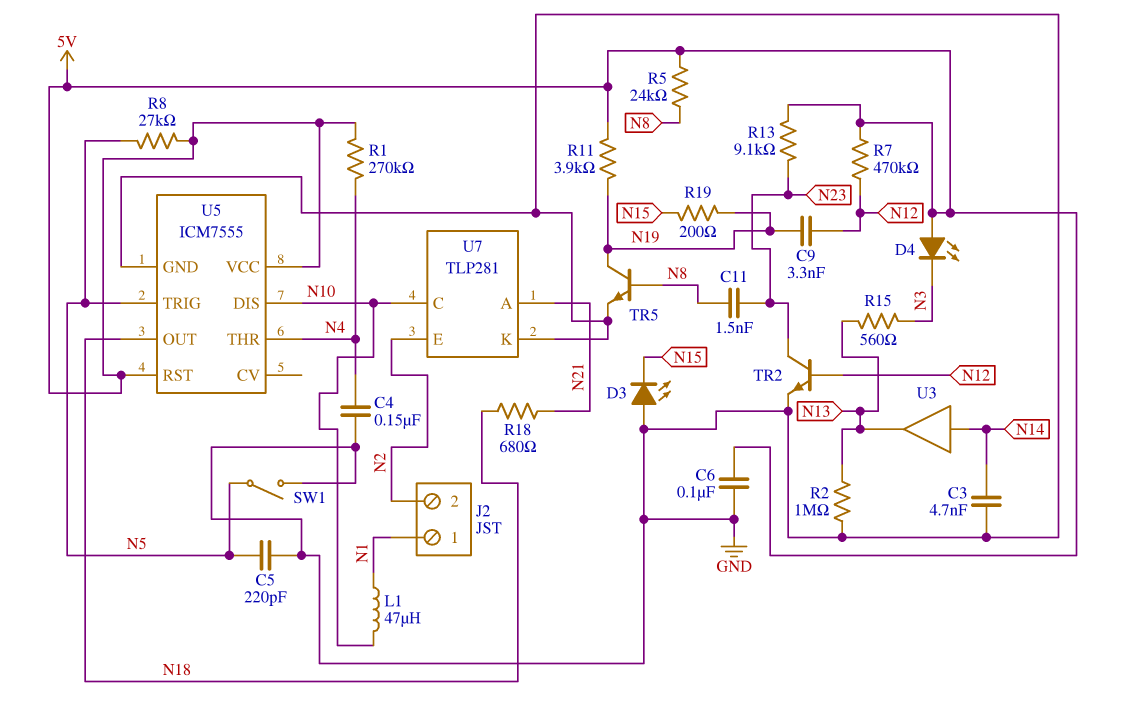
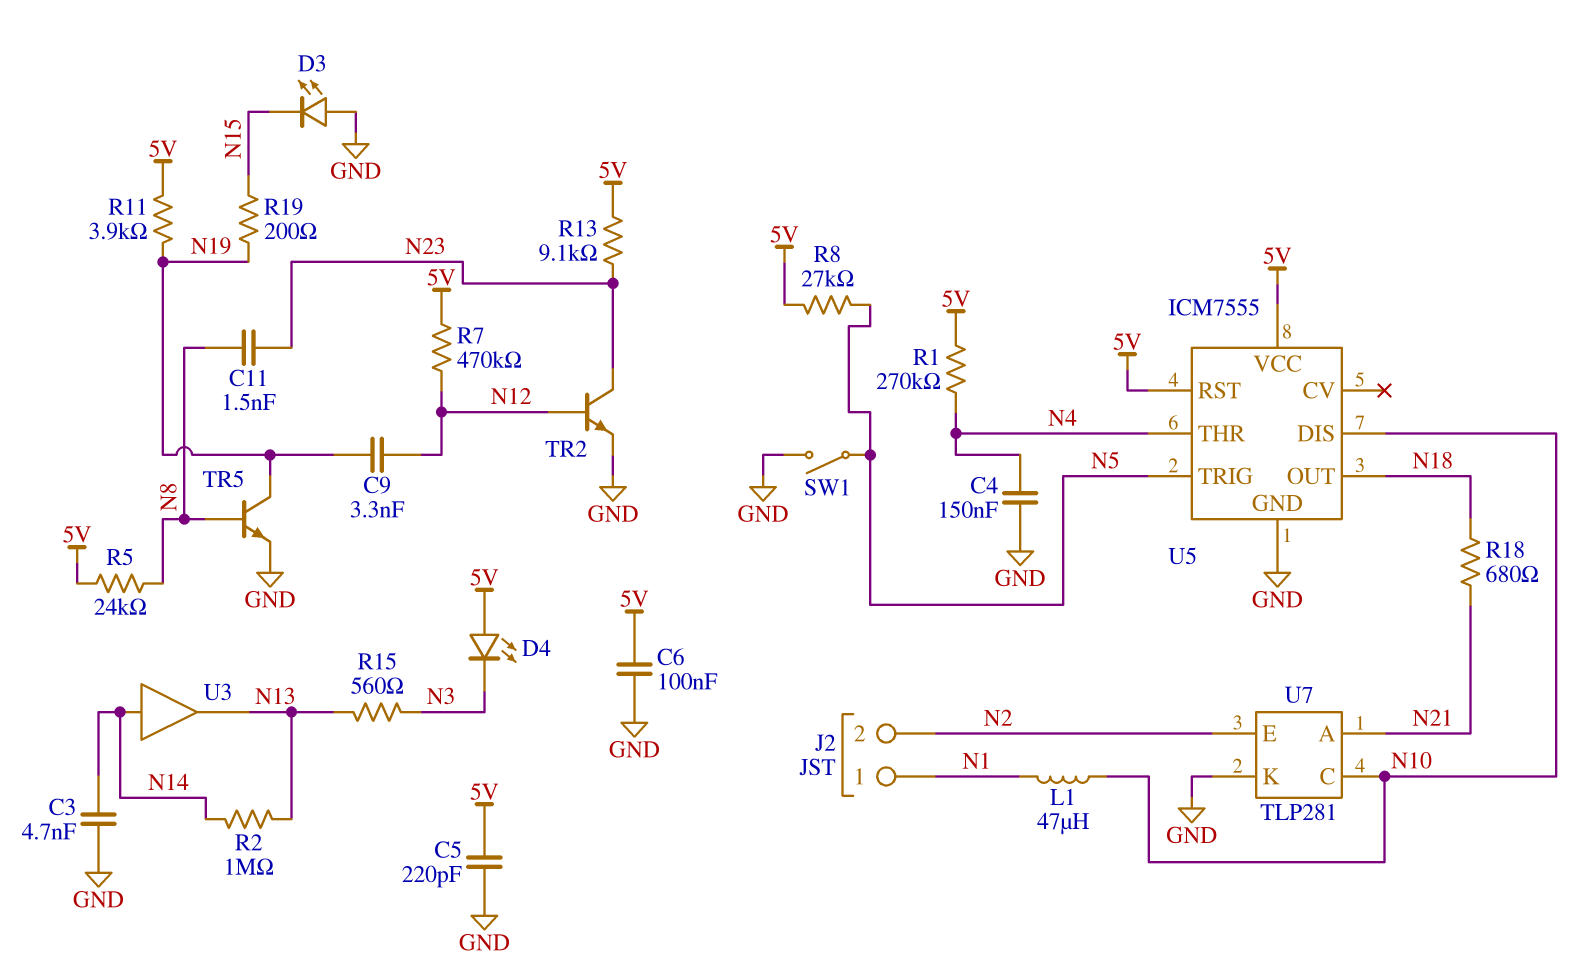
C5: 220pF (GND, N5) -> 220pF (5V, GND)
R2: 1M (GND, N13) -> 1M (N13, N14)

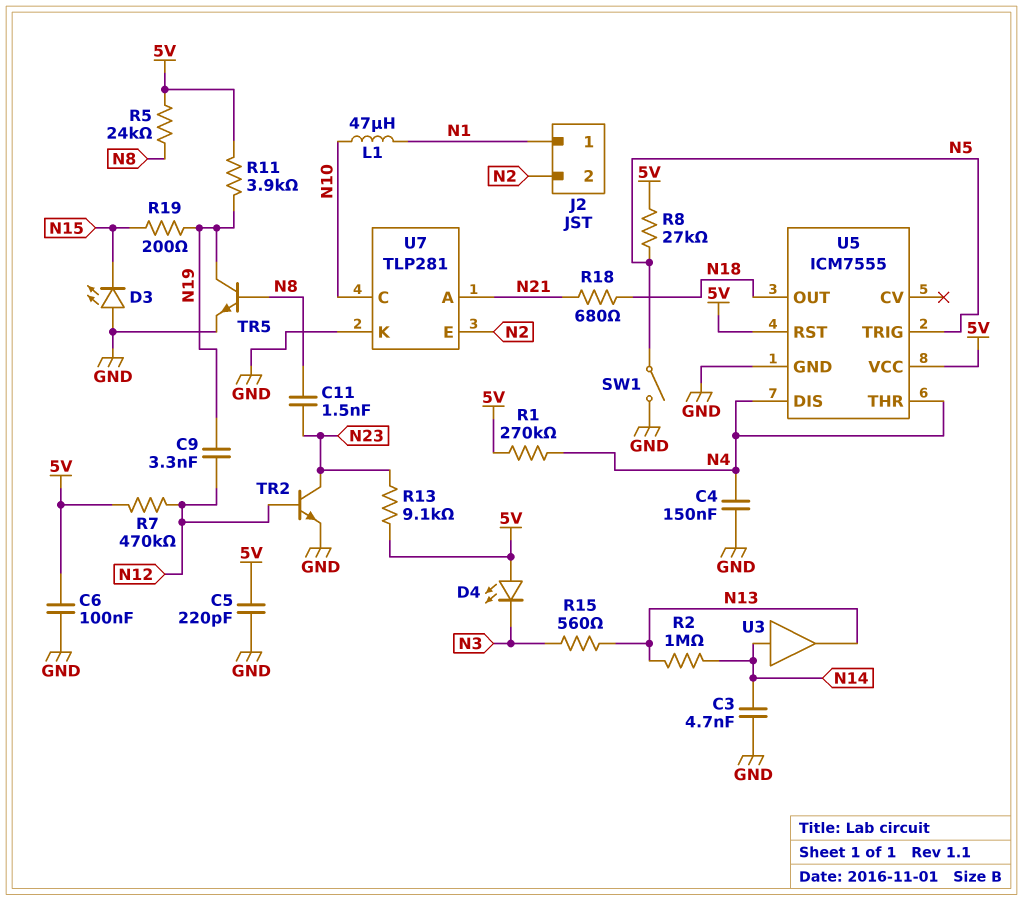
U5 pin DIS: N10 -> N4

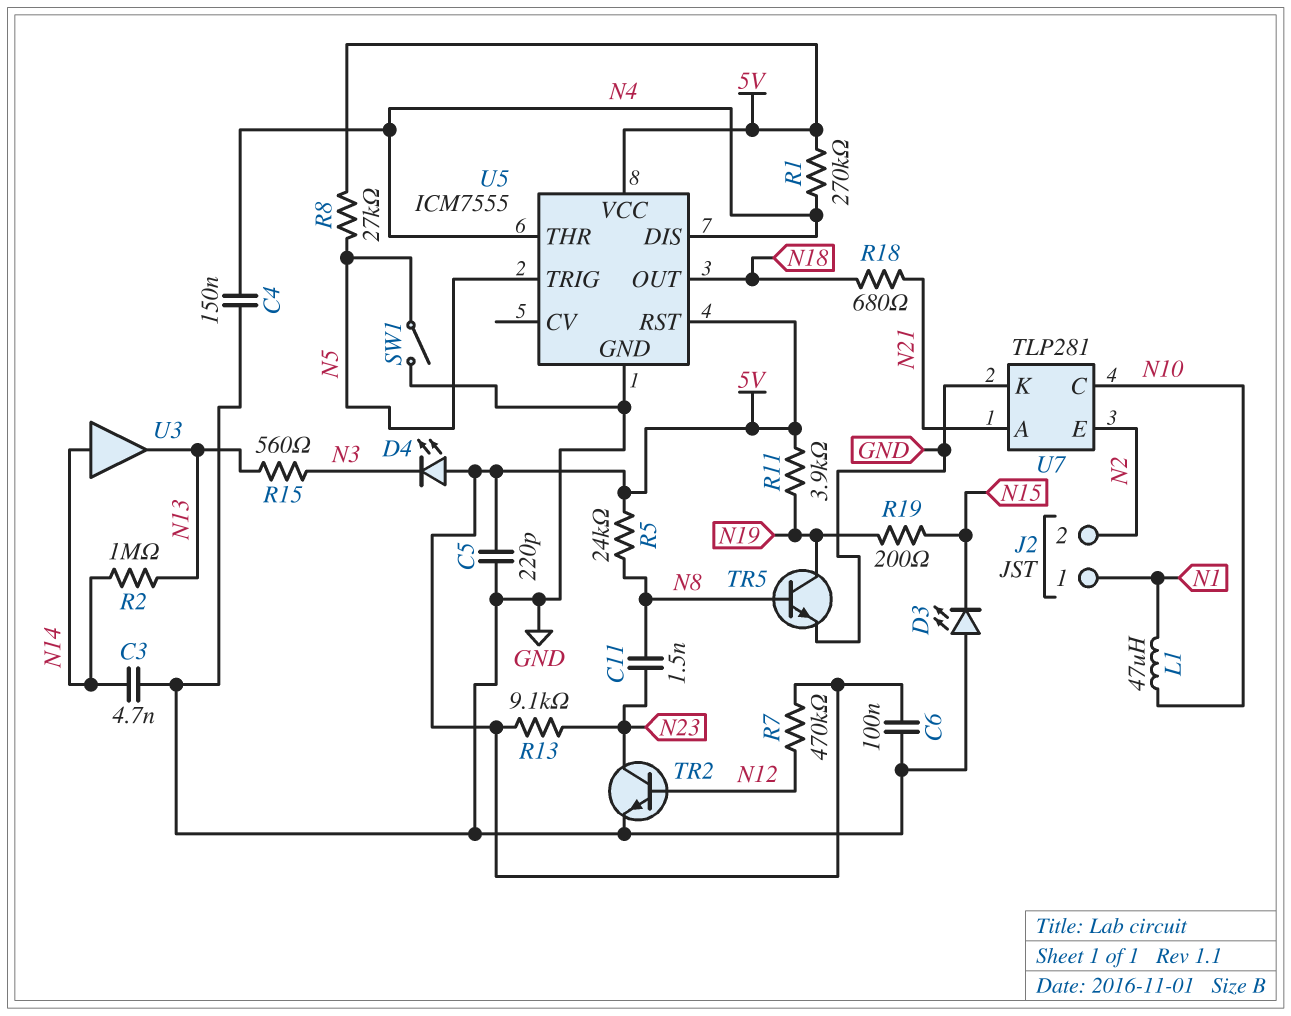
C9: 3.3nF (N12, N19) -> none

